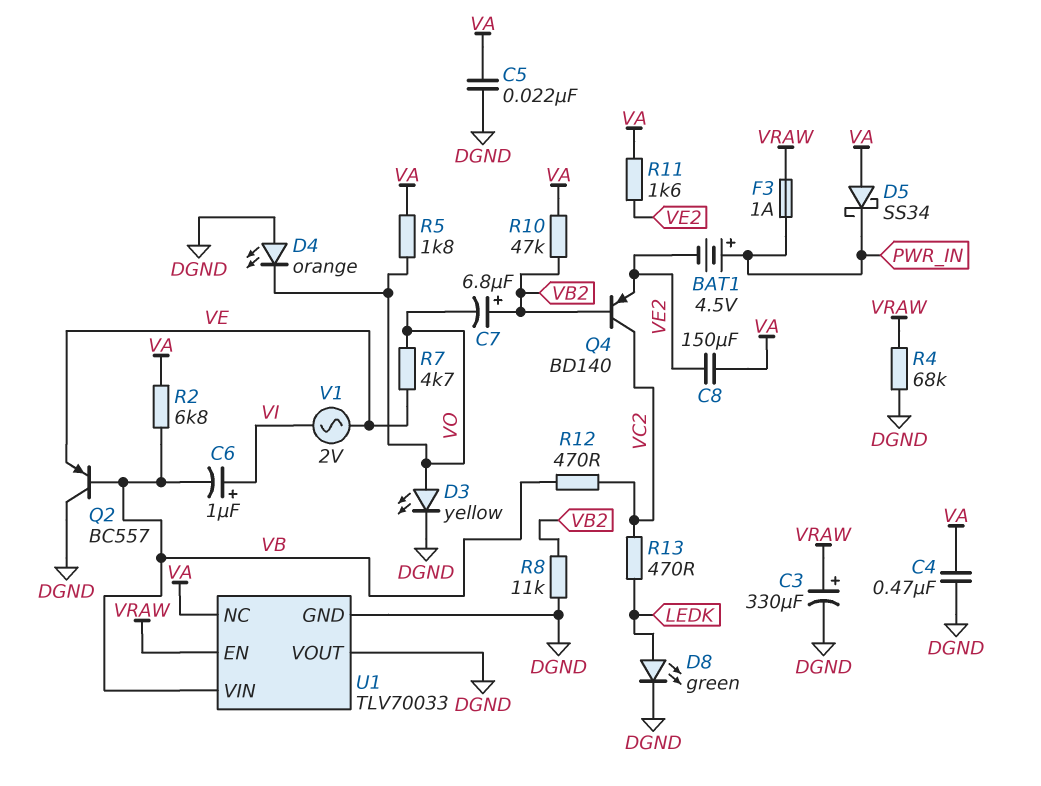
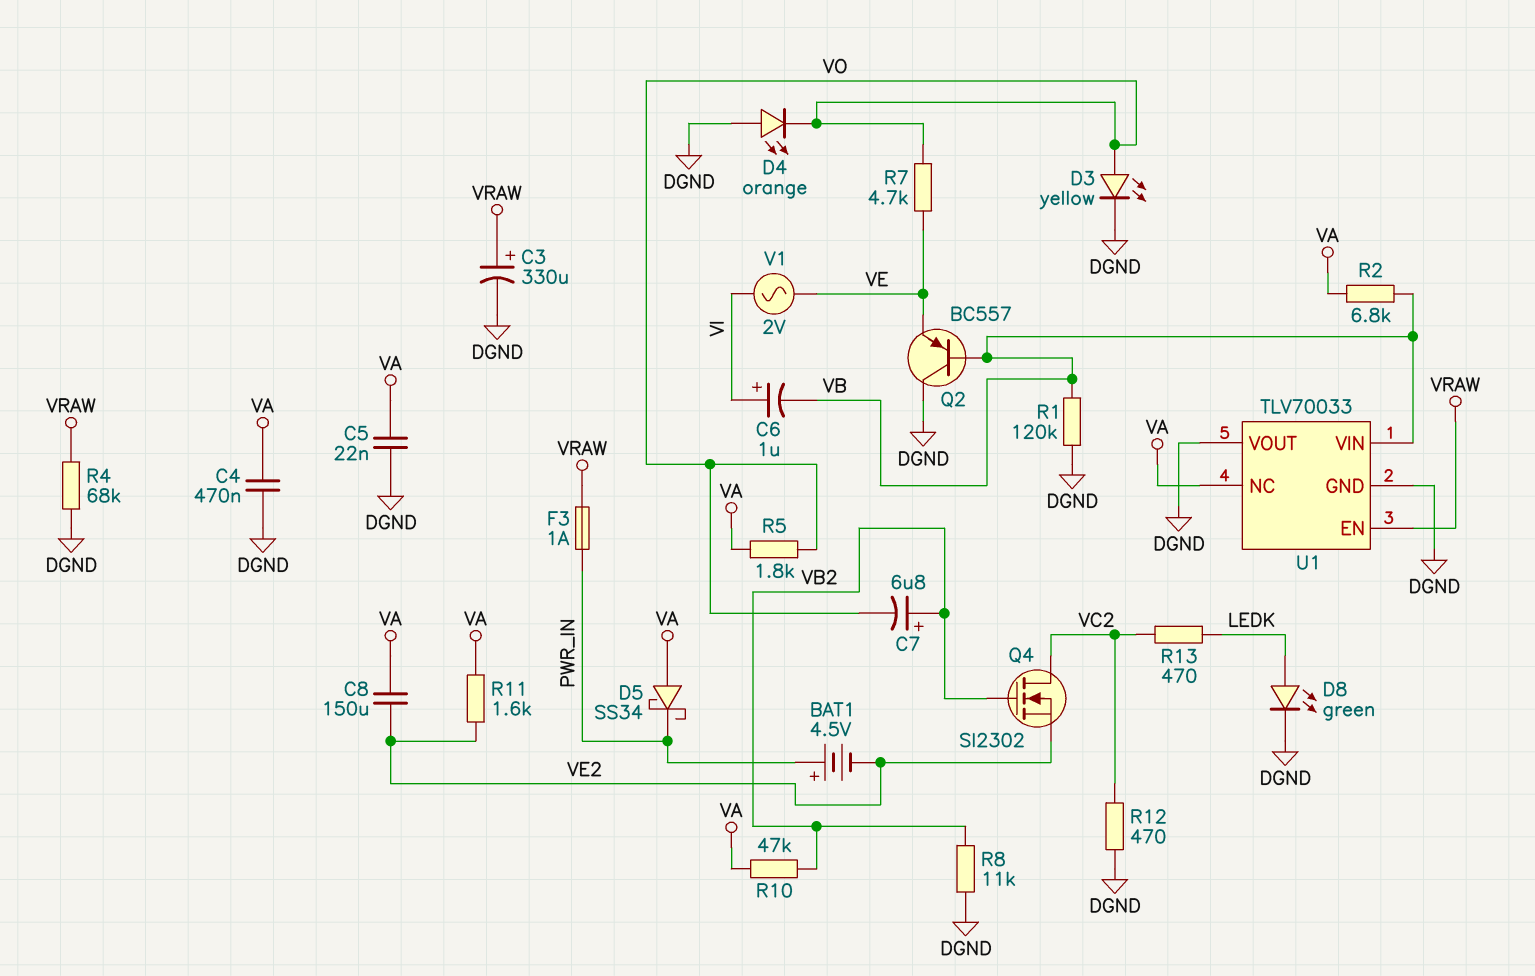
Q4: PNP BD140 (B VB2, C VC2, E VE2) -> NMOS SI2302 (G VB2, D VC2, S VE2)
R1: none -> 120k (DGND, VB)
R12: 470 (VB, VC2) -> 470 (DGND, VC2)

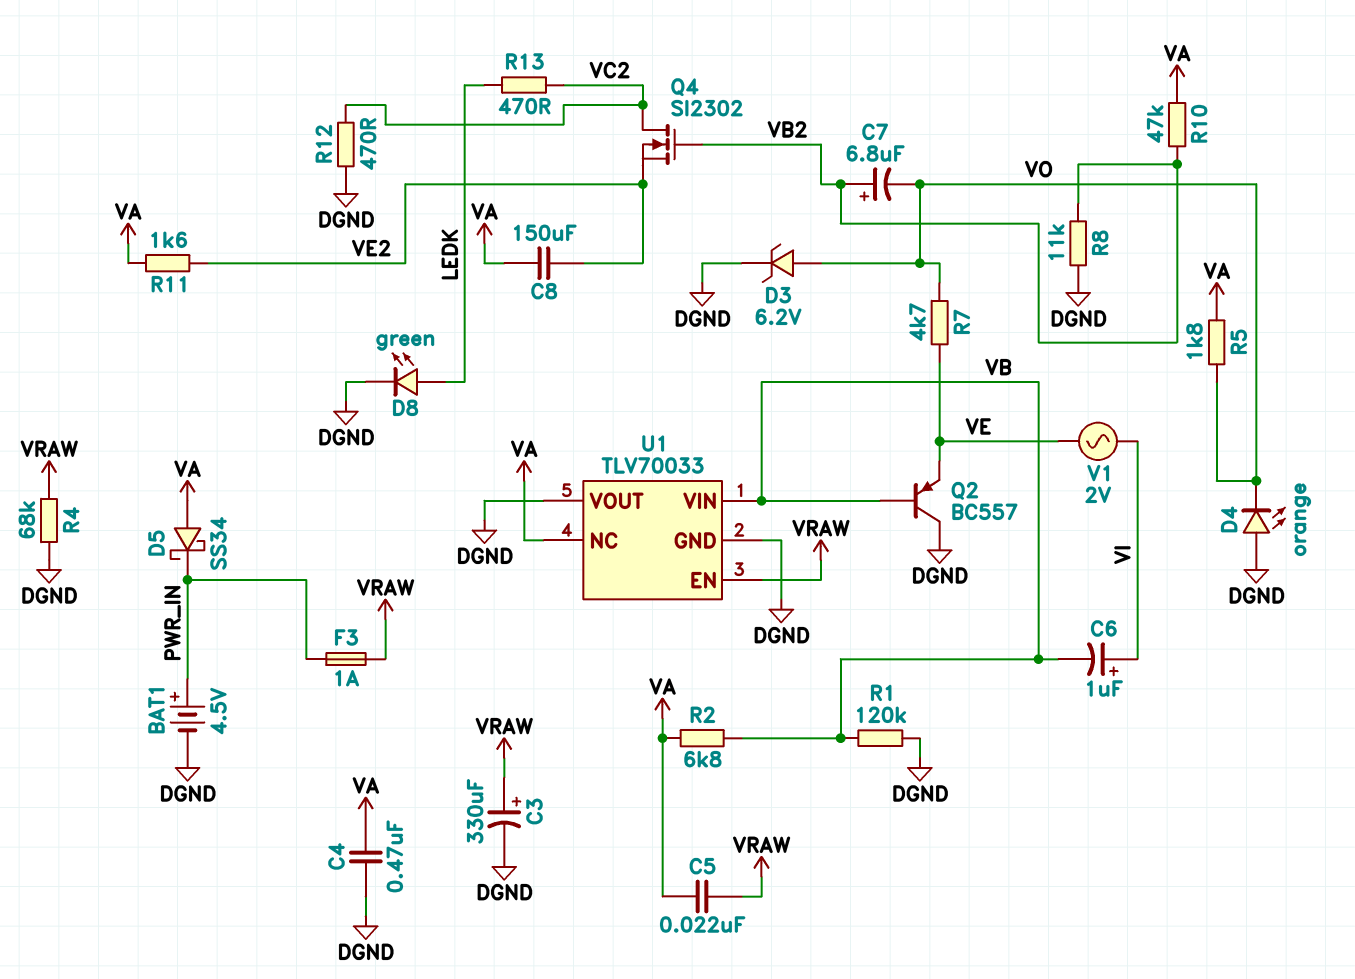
BAT1: 4.5V (plus PWR_IN, minus VE2) -> 4.5V (plus PWR_IN, minus DGND)
C5: 22nF (DGND, VA) -> 22nF (VA, VRAW)
D3: LED yellow (A VO, K DGND) -> zener 6.2V (A VO, K DGND)

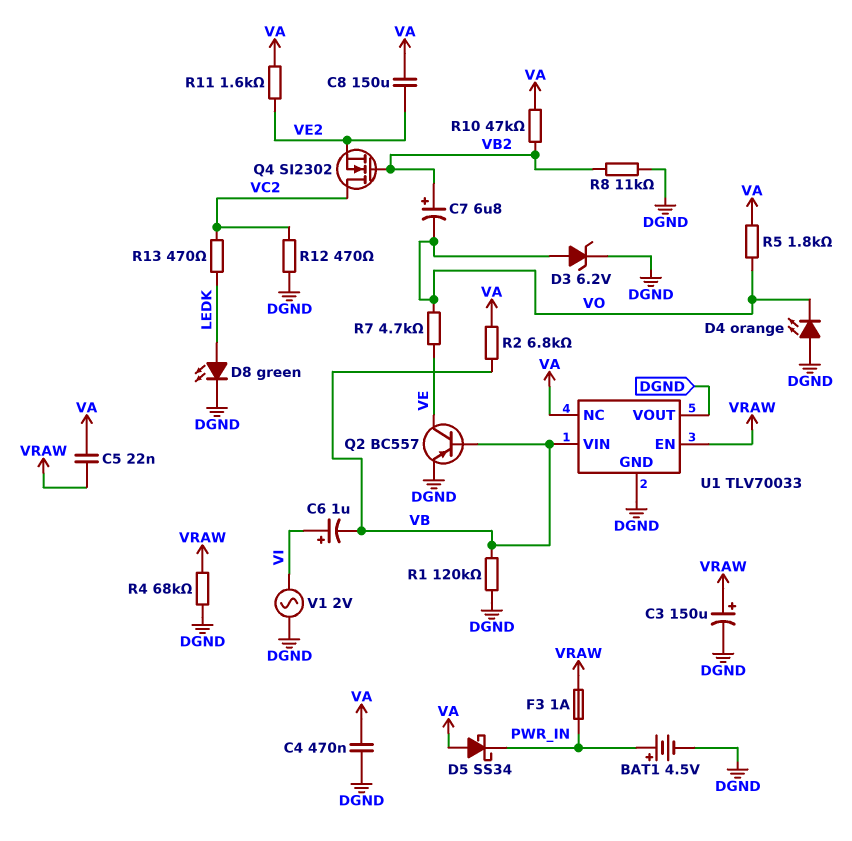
C3: 330uF (plus VRAW, minus DGND) -> 150uF (plus VRAW, minus DGND)
Q2: PNP BC557 (B VB, C DGND, E VE) -> PNP BC557 (B VB, C VE, E DGND)
V1: AC 2V (VE, VI) -> AC 2V (DGND, VI)

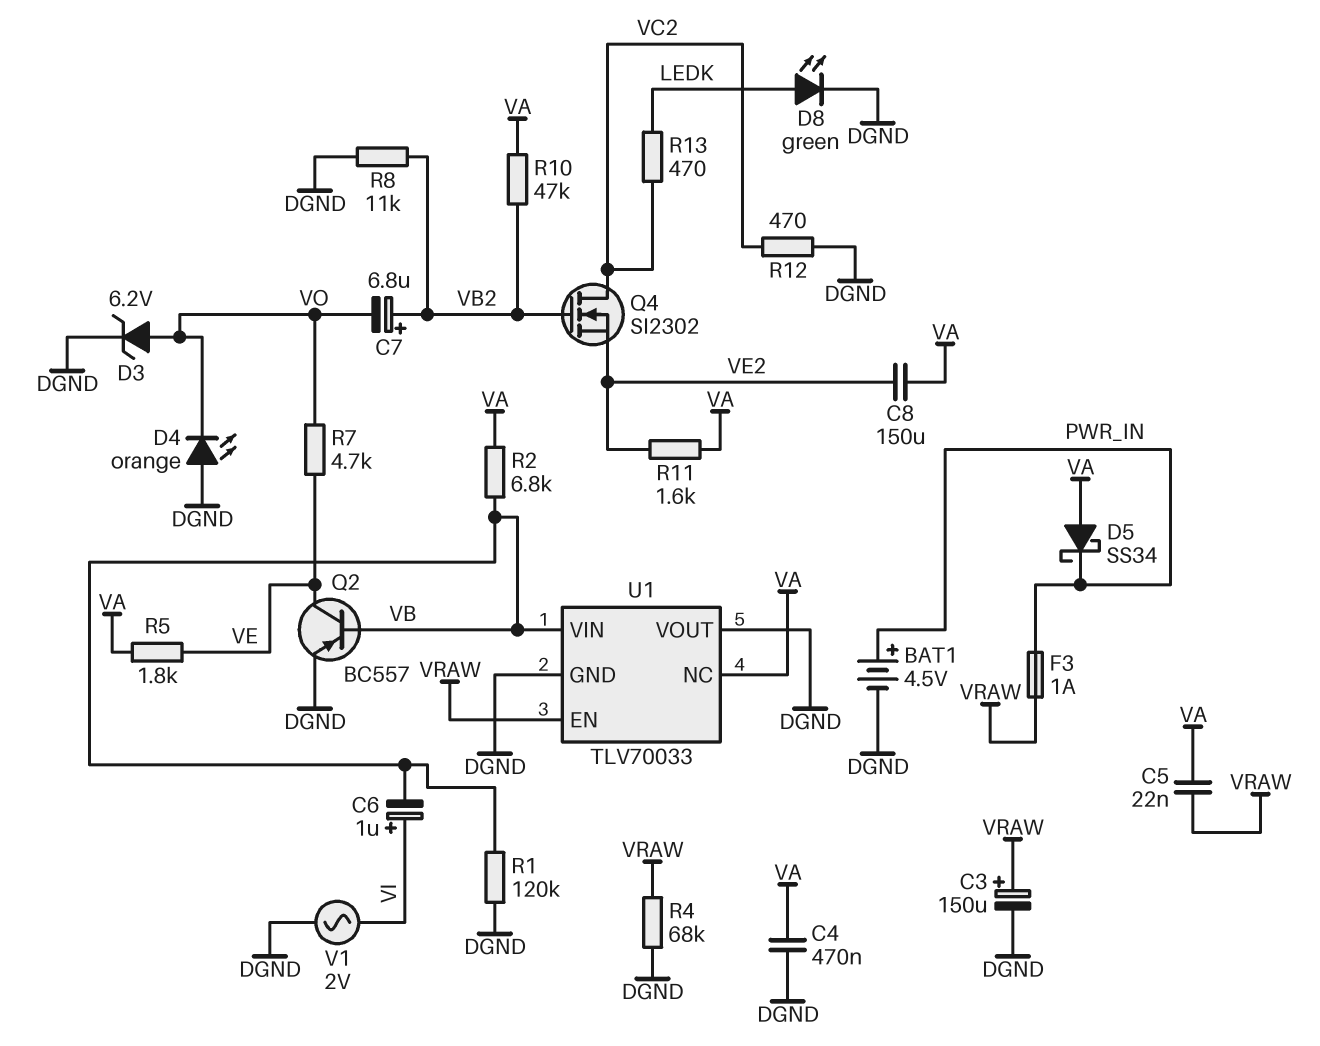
R5: 1.8k (VA, VO) -> 1.8k (VA, VE)

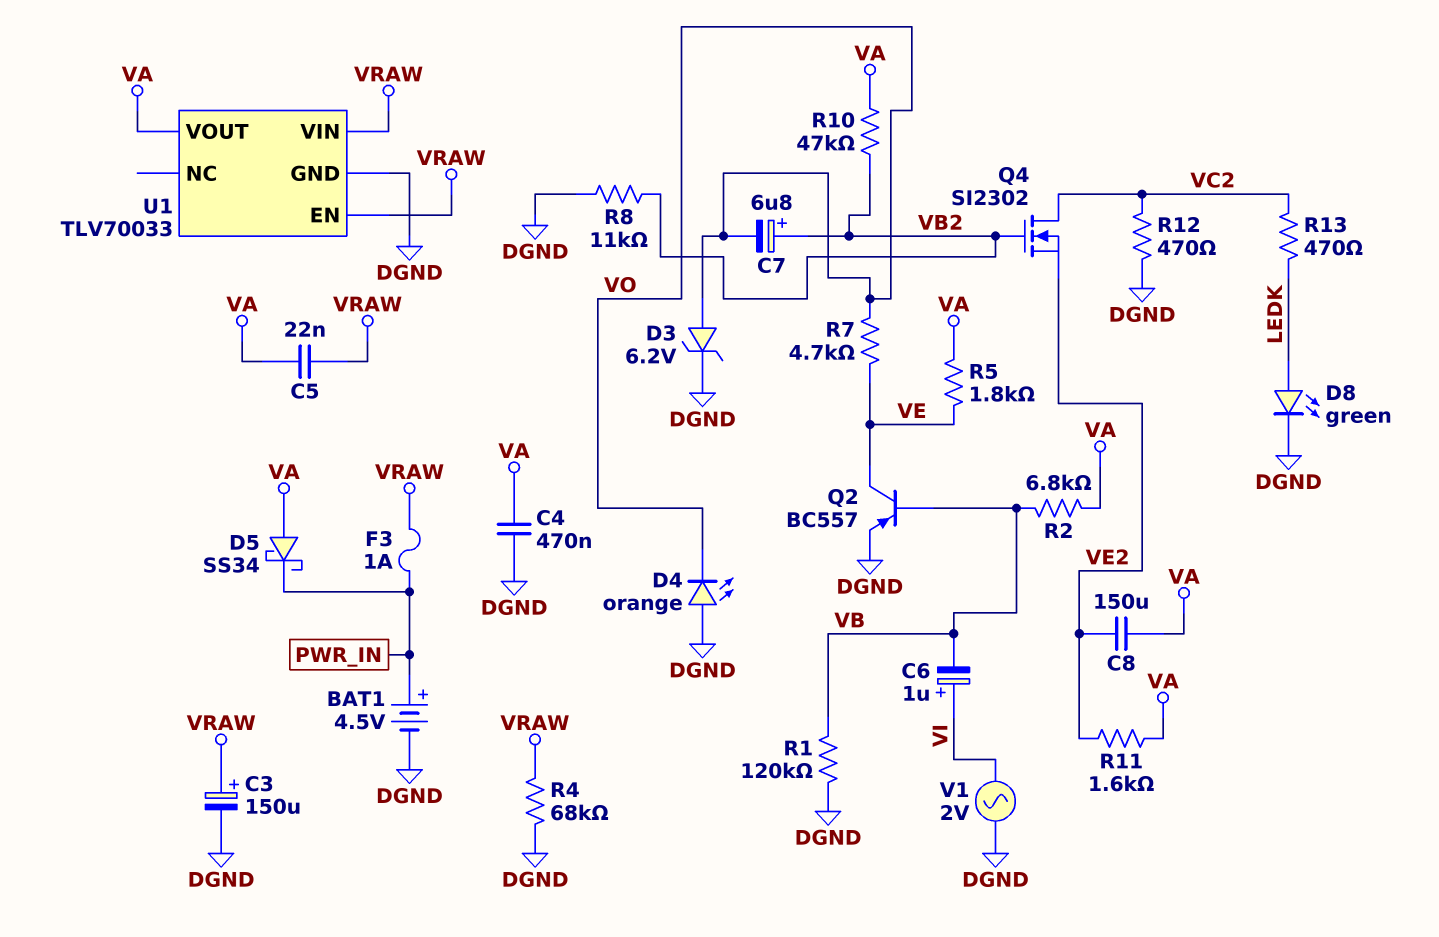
U1 pin NC: VA -> none
U1 pin VIN: VB -> VRAW
U1 pin VOUT: DGND -> VA

